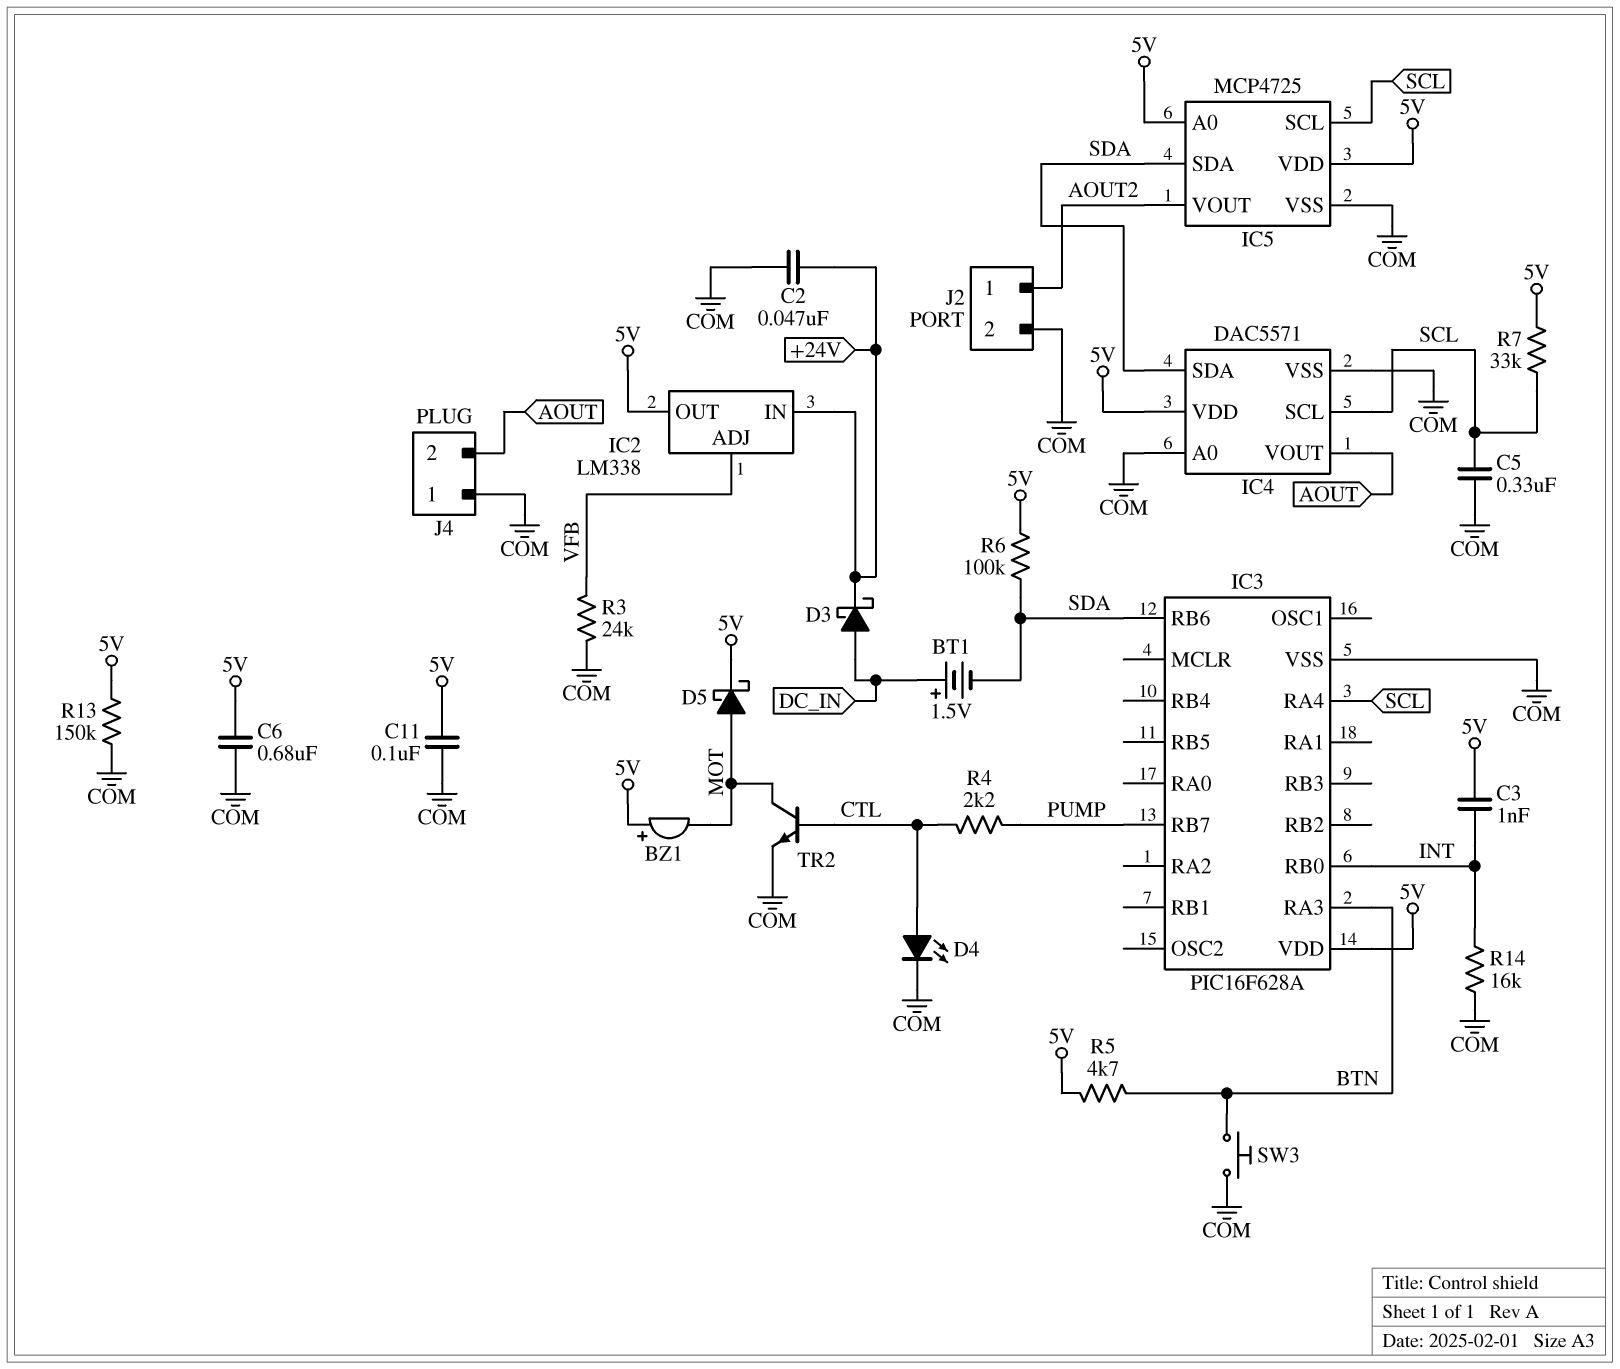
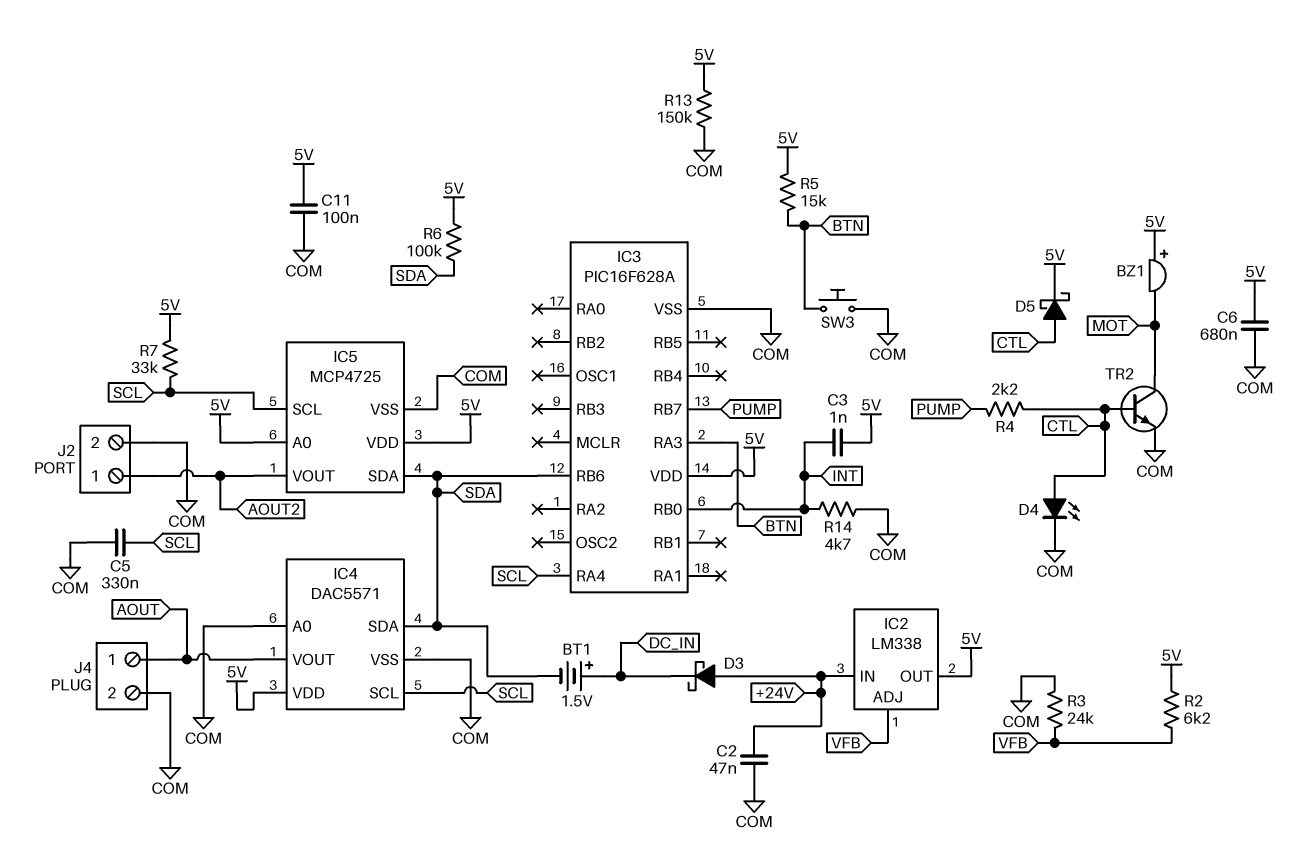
D3: schottky (A DC_IN, K +24V) -> schottky (A +24V, K DC_IN)
D5: schottky (A MOT, K 5V) -> schottky (A CTL, K 5V)
J4 pin 1: COM -> AOUT
J4 pin 2: AOUT -> COM
R2: none -> 6.2k (5V, VFB)
R5: 4.7k (5V, BTN) -> 15k (5V, BTN)
R14: 16k (COM, INT) -> 4.7k (COM, INT)

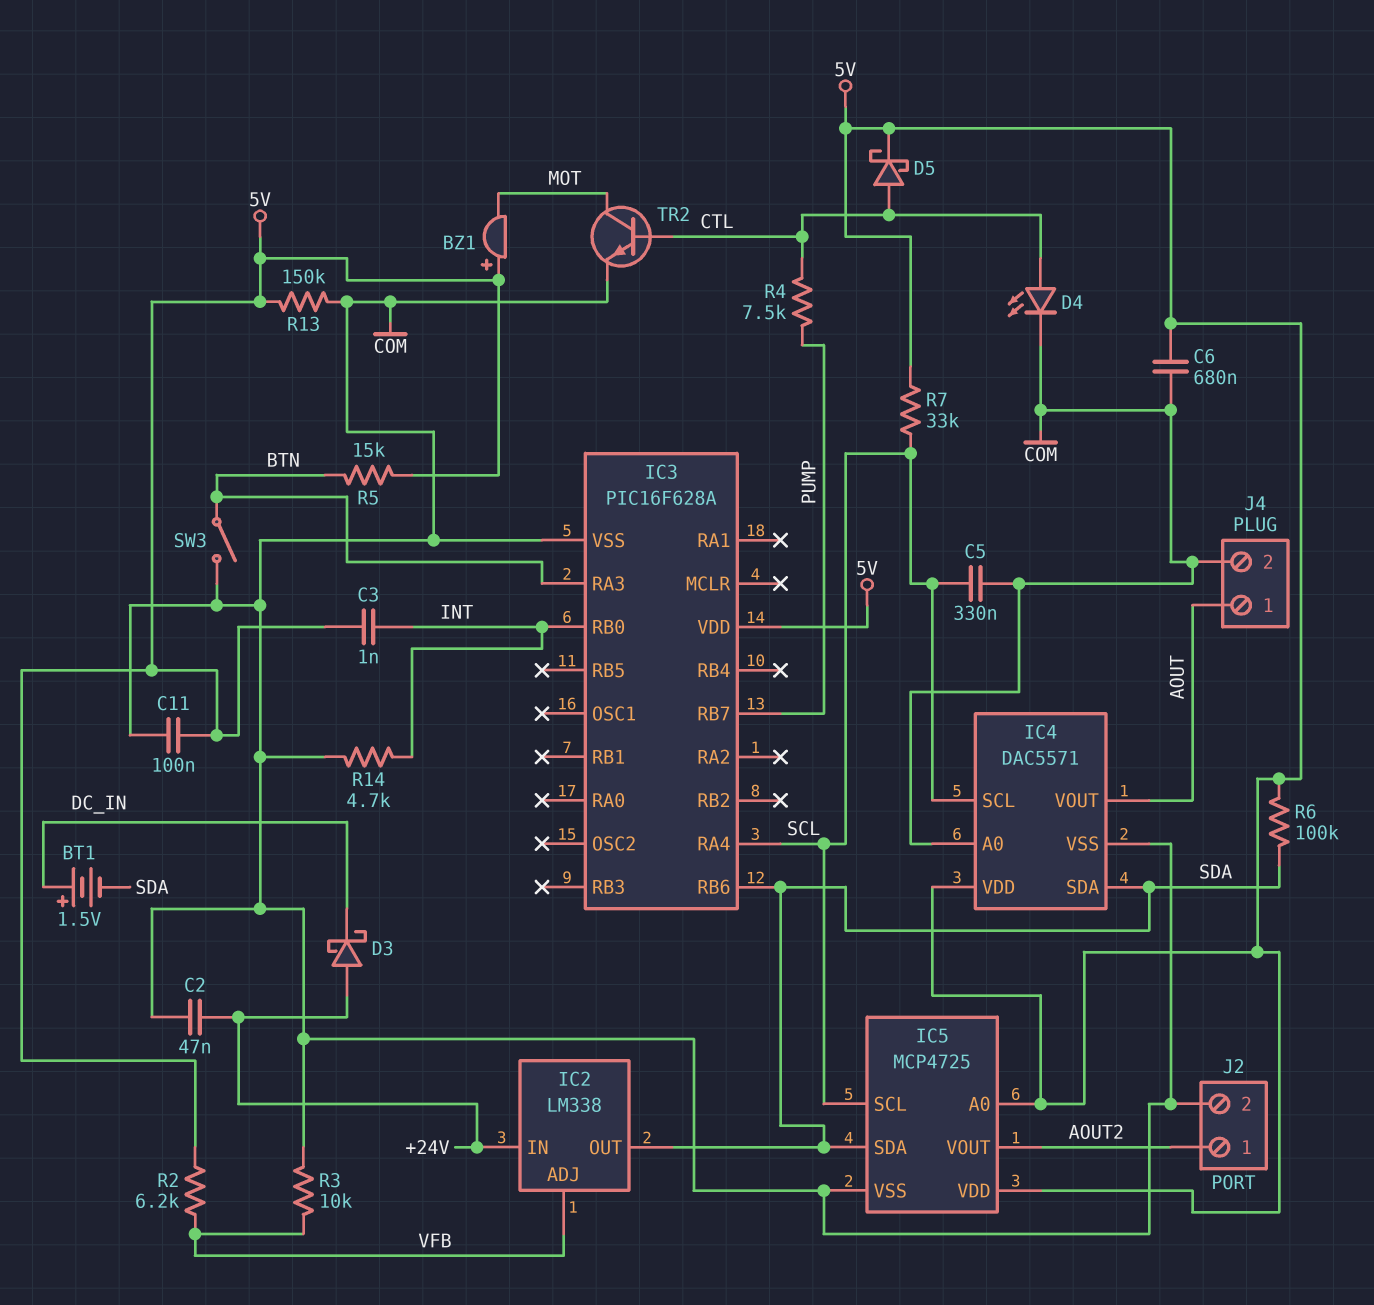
IC2 pin OUT: 5V -> SDA
R3: 24k (COM, VFB) -> 10k (COM, VFB)
R4: 2.2k (CTL, PUMP) -> 7.5k (CTL, PUMP)
SW3: button (BTN, COM) -> switch (BTN, COM)

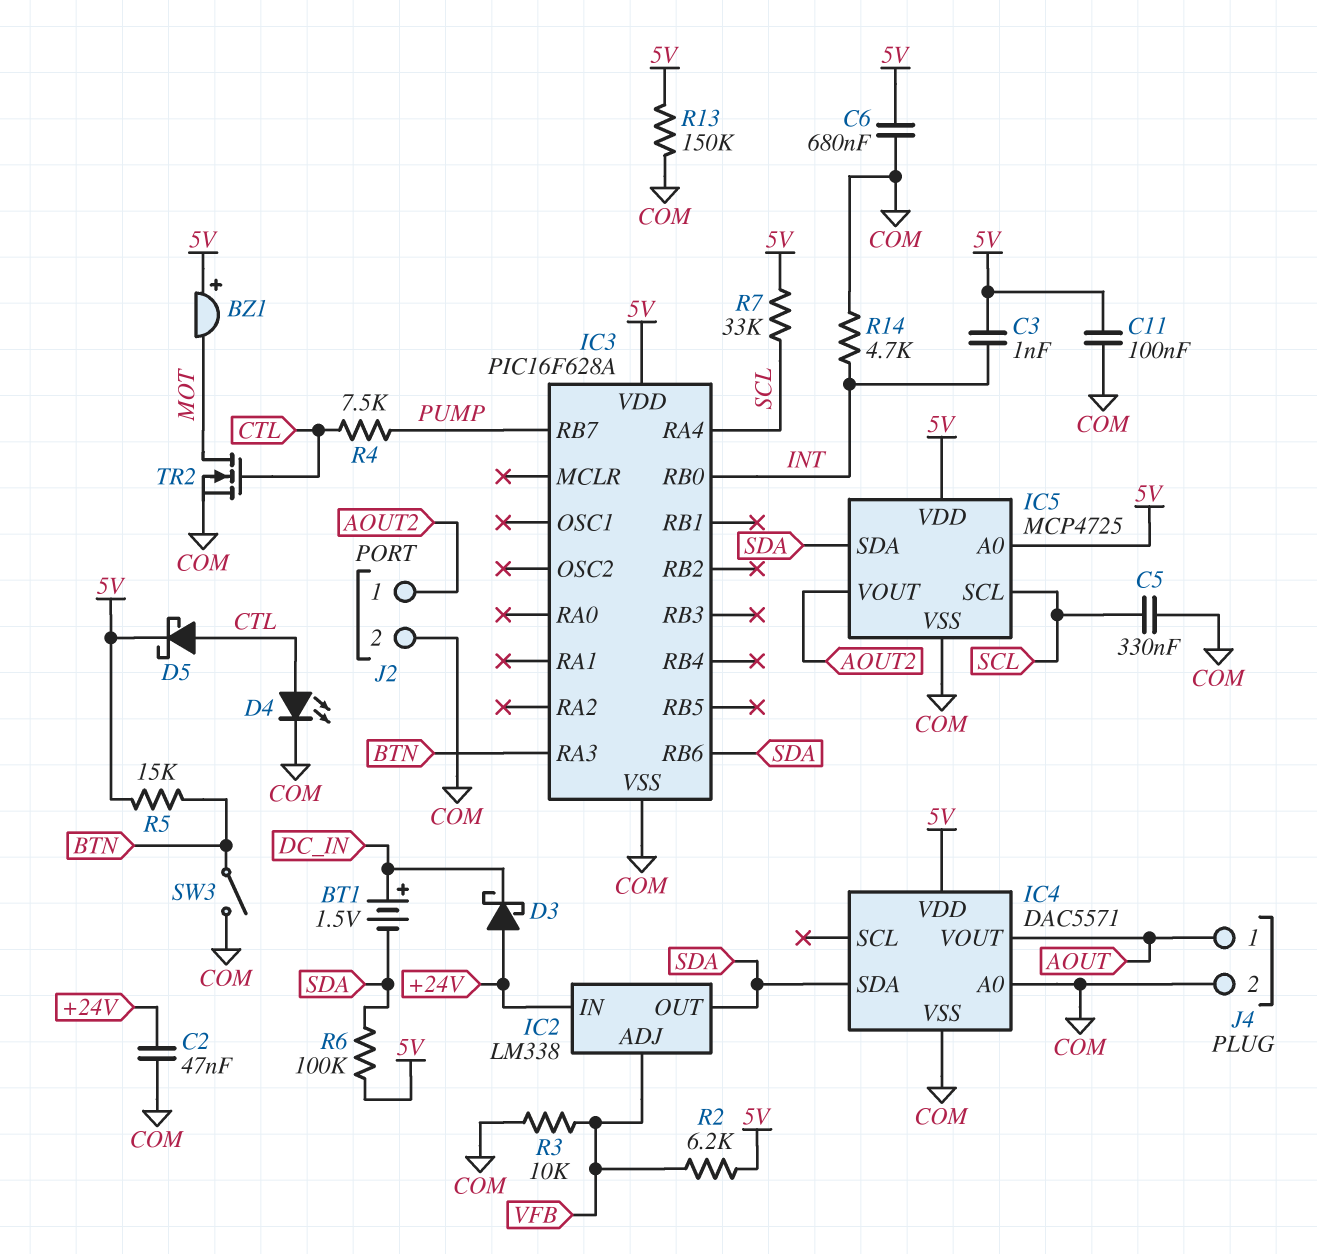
IC4 pin SCL: SCL -> none
TR2: NPN (B CTL, C MOT, E COM) -> NMOS (G CTL, D MOT, S COM)

